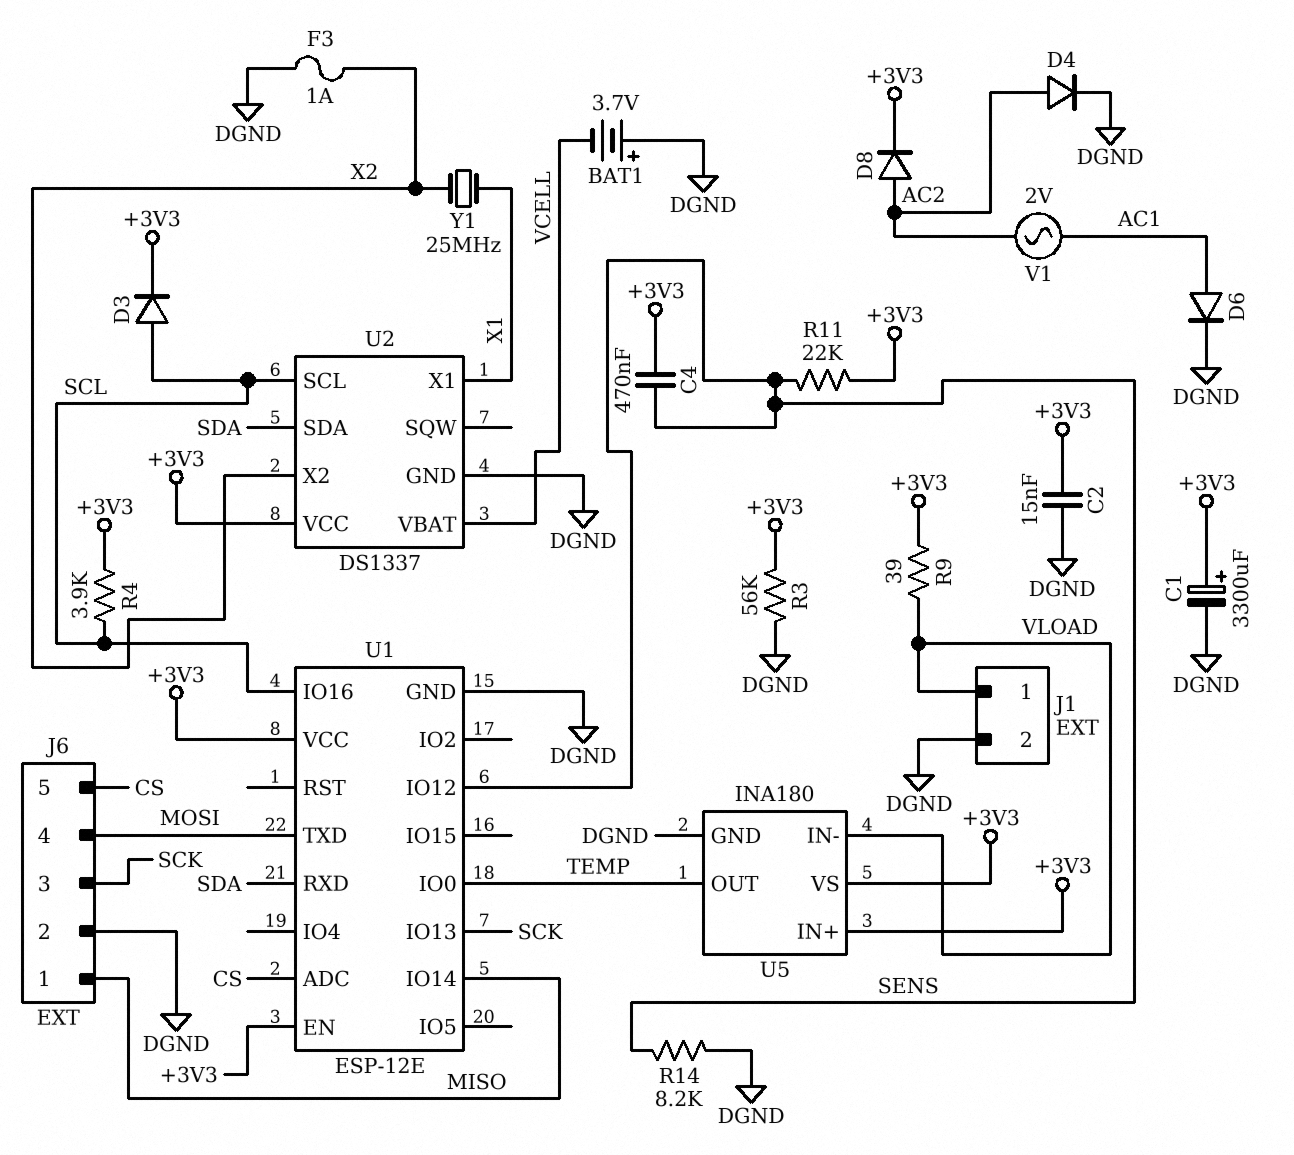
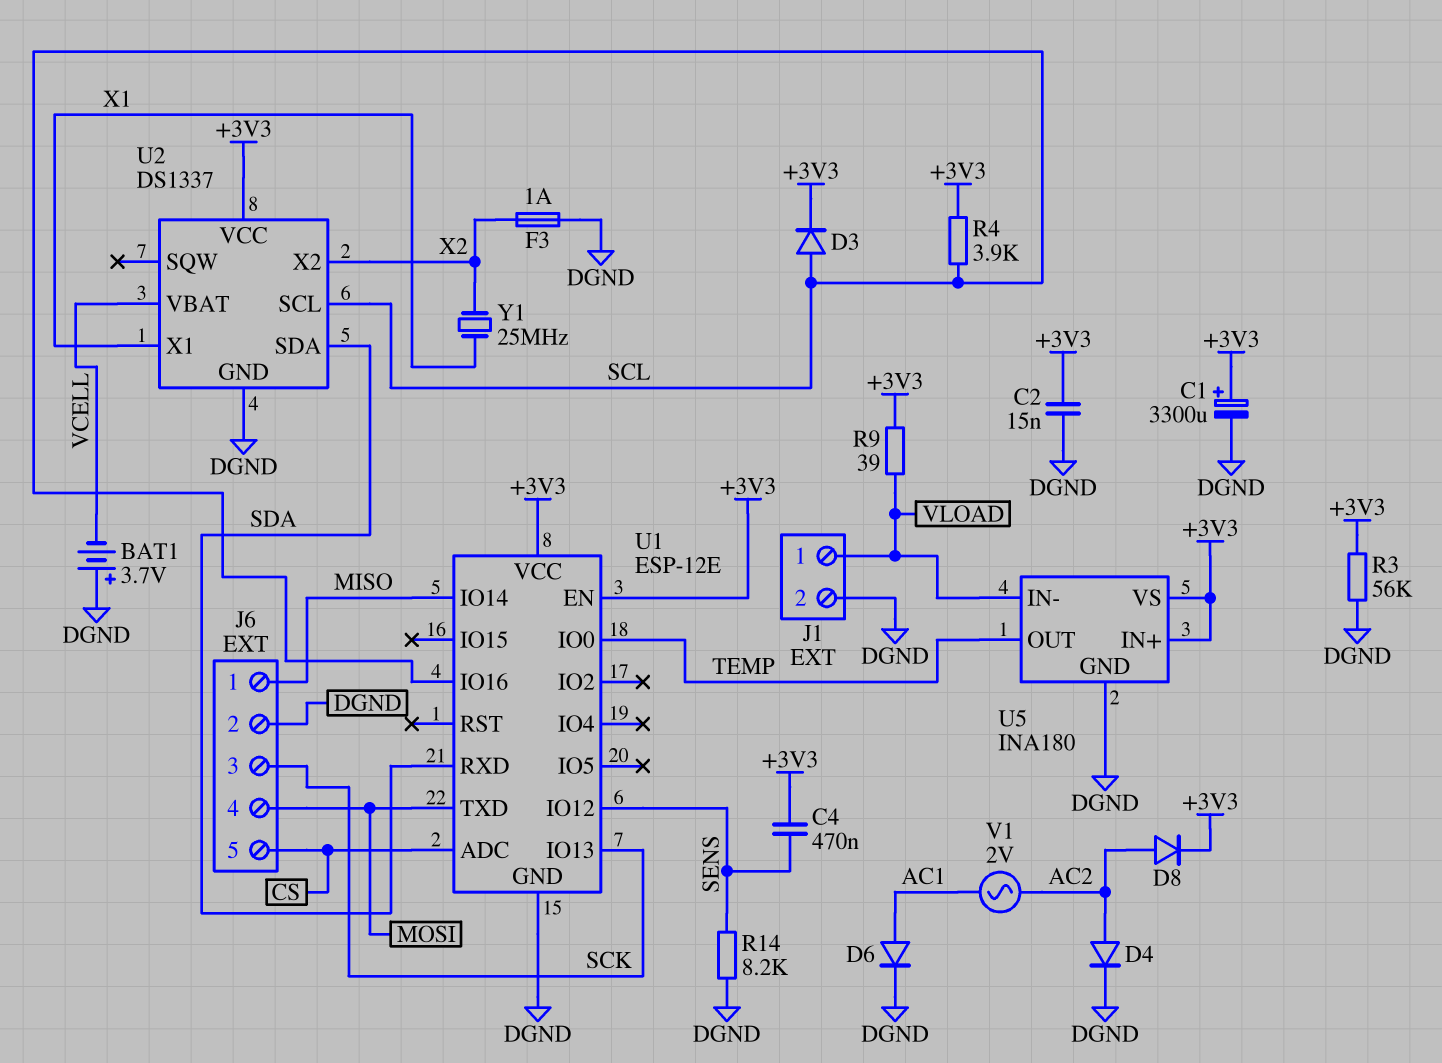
R11: 22k (+3V3, SENS) -> none

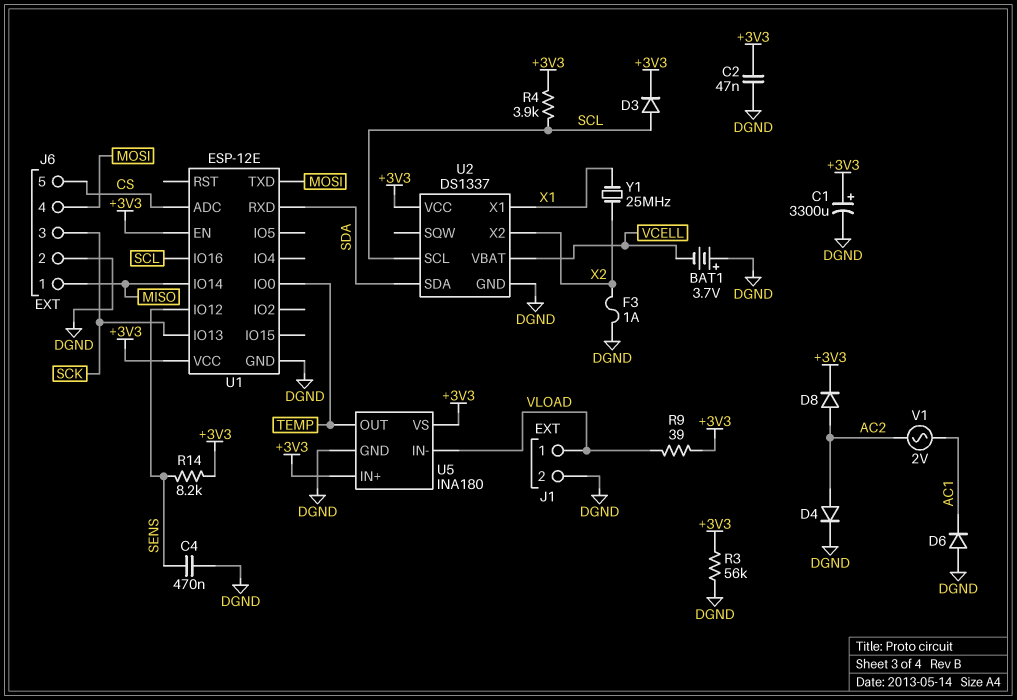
C2: 15nF (+3V3, DGND) -> 47nF (+3V3, DGND)
C4: 470nF (+3V3, SENS) -> 470nF (DGND, SENS)
D6: diode (A AC1, K DGND) -> diode (A DGND, K AC1)
R14: 8.2k (DGND, SENS) -> 8.2k (+3V3, SENS)

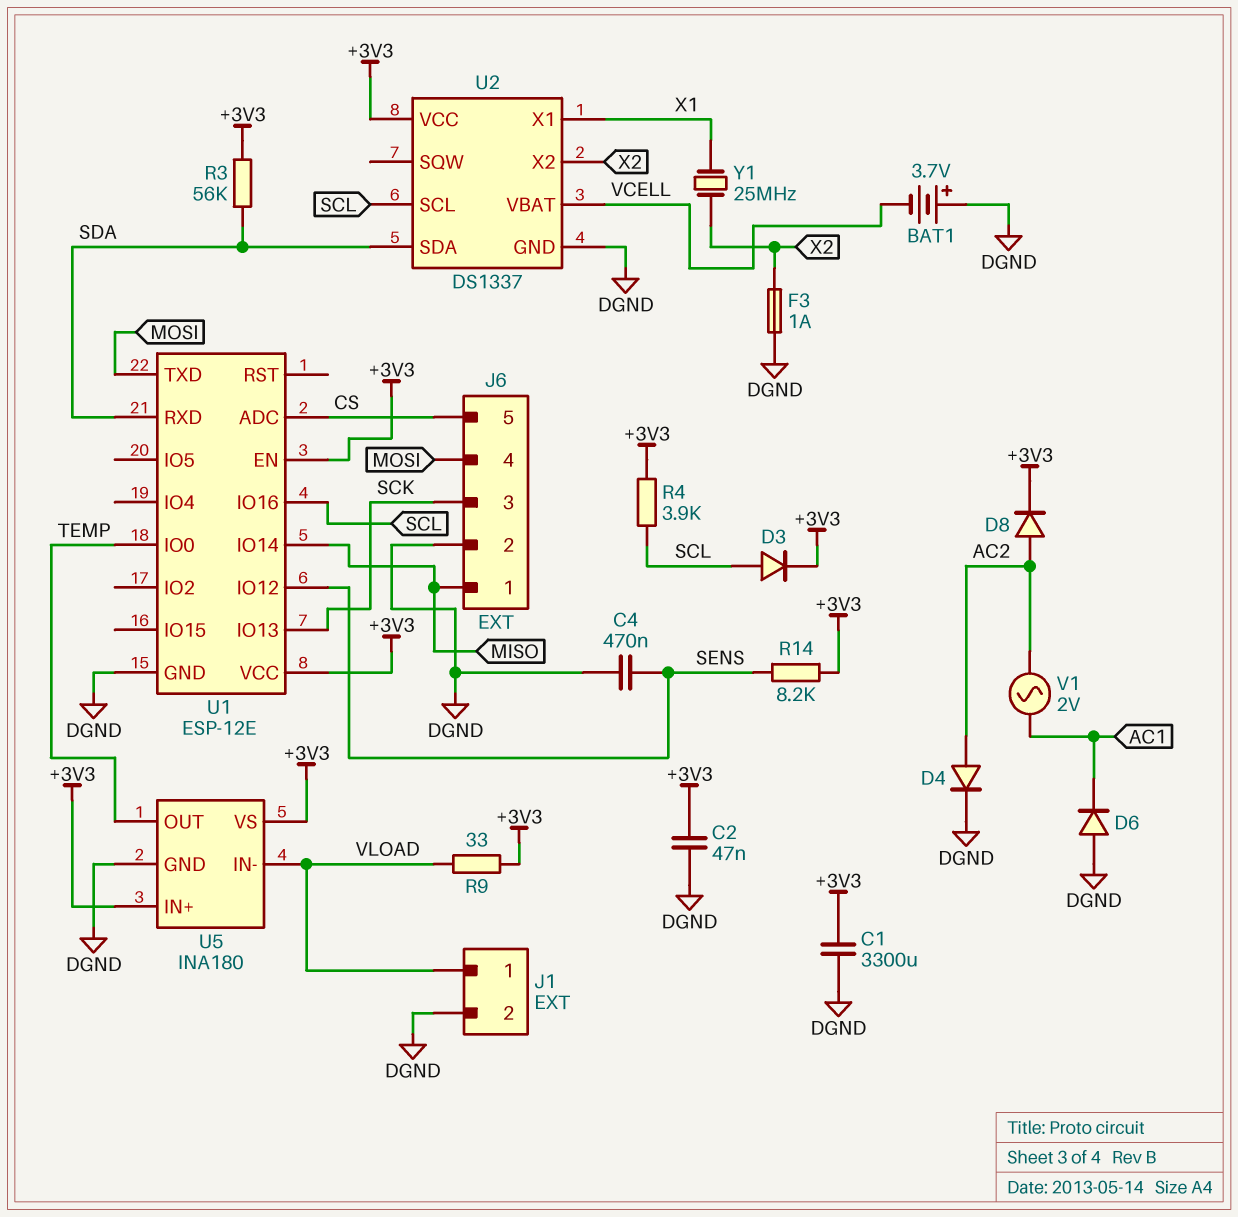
C1: 3300uF (plus +3V3, minus DGND) -> 3300uF (+3V3, DGND)
R3: 56k (+3V3, DGND) -> 56k (+3V3, SDA)
R9: 39 (+3V3, VLOAD) -> 33 (+3V3, VLOAD)

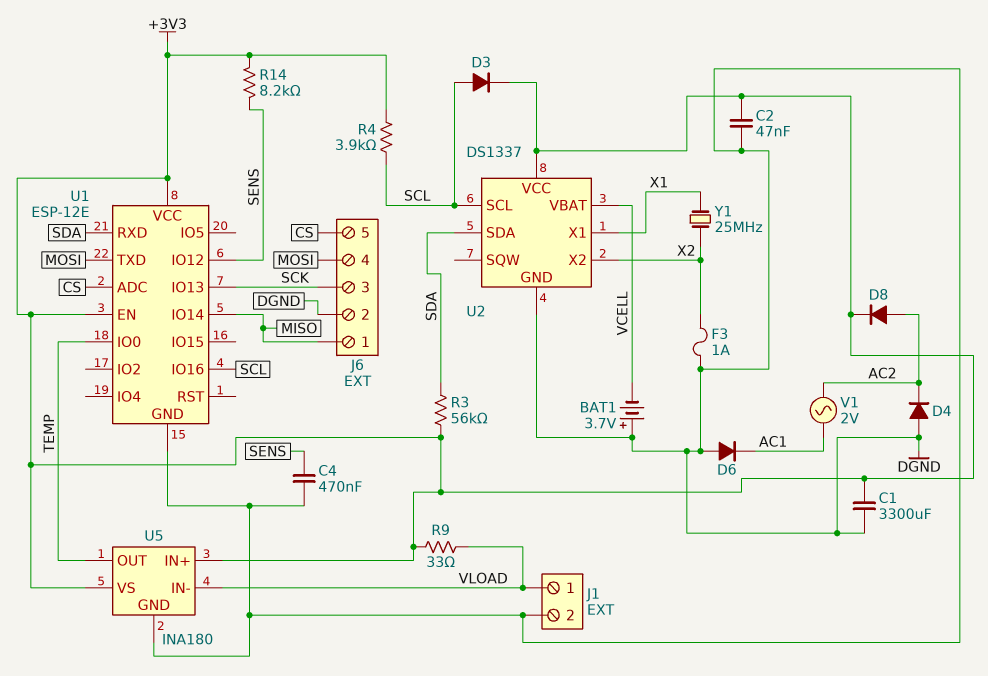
D4: diode (A AC2, K DGND) -> diode (A DGND, K AC2)

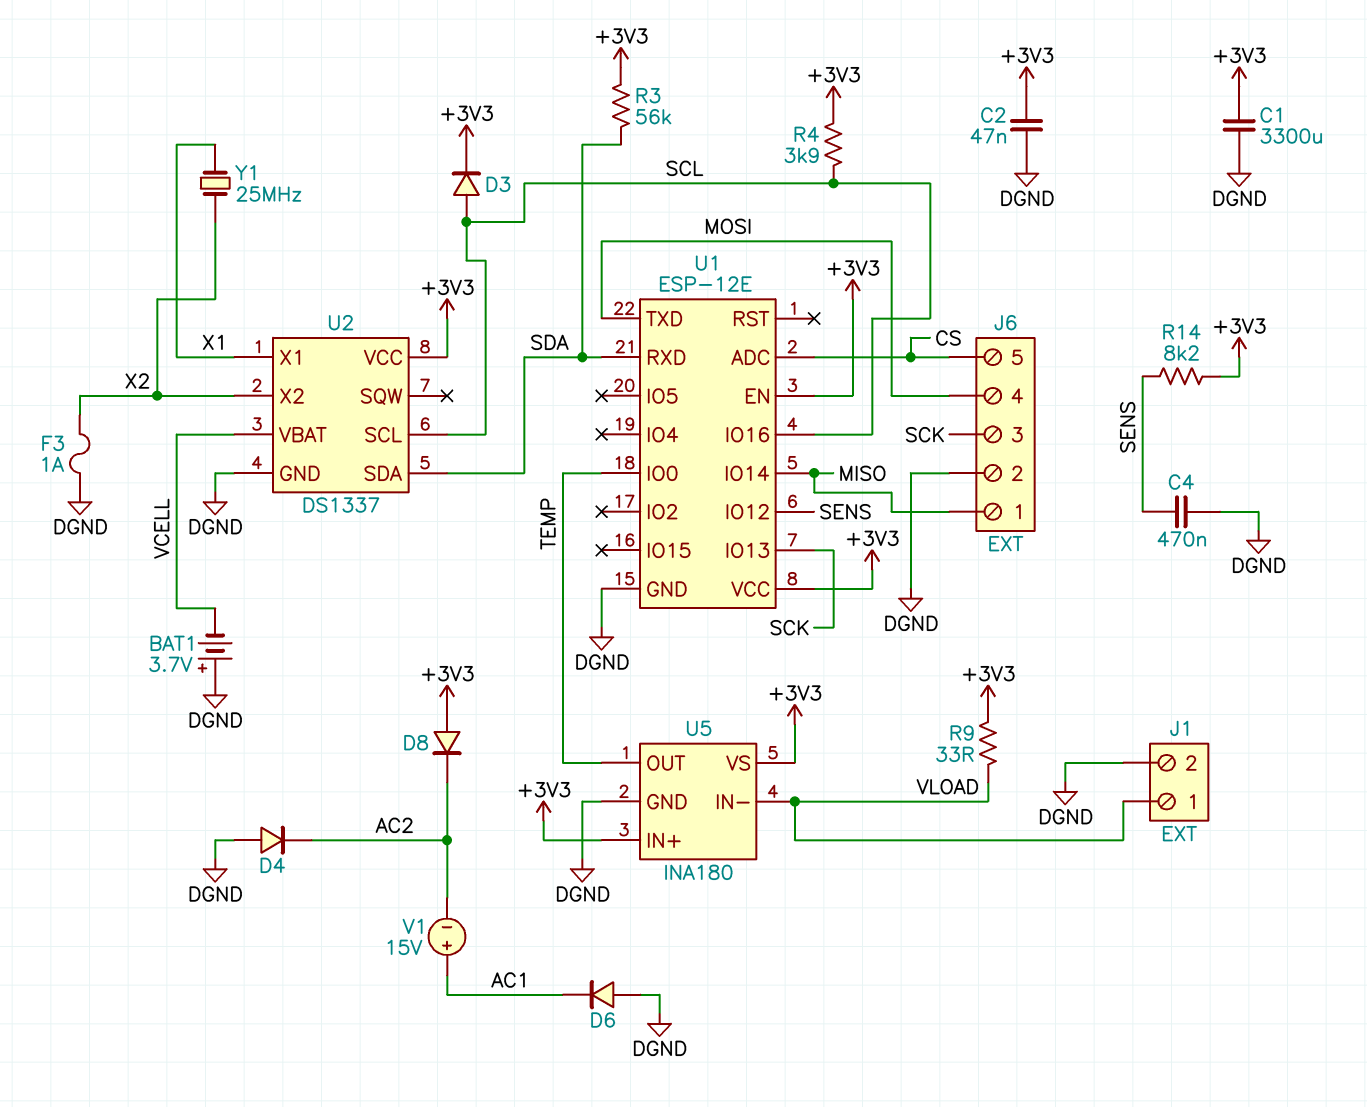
D8: diode (A AC2, K +3V3) -> diode (A +3V3, K AC2)
V1: AC 2V (AC1, AC2) -> 15V (plus AC1, minus AC2)

